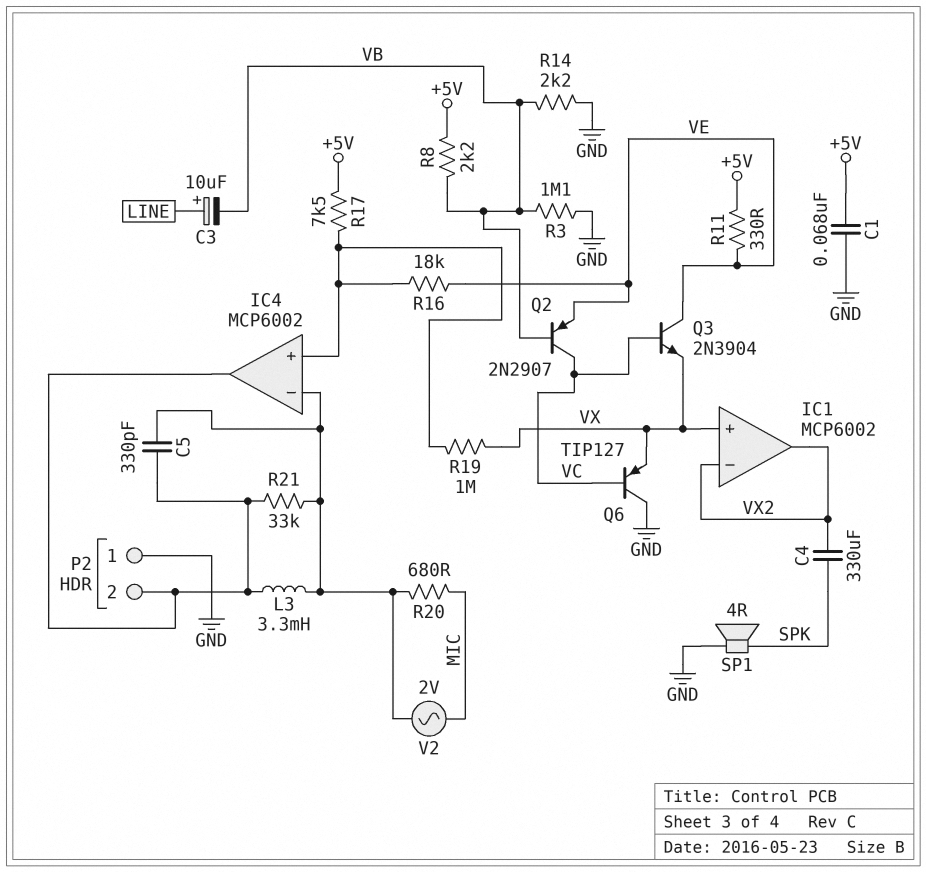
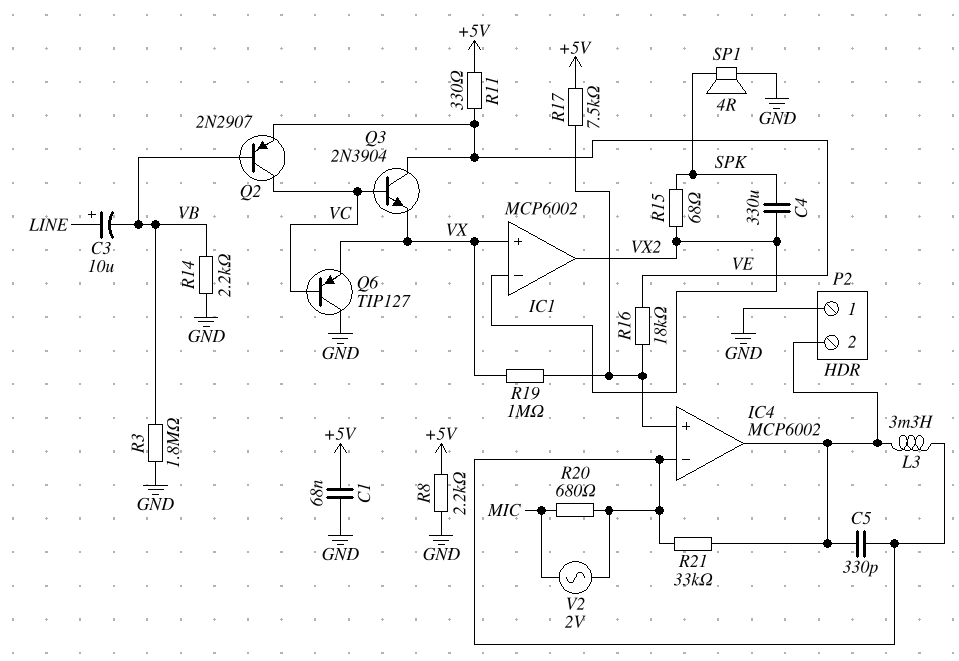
R3: 1.1M (GND, VB) -> 1.8M (GND, VB)
R8: 2.2k (+5V, VB) -> 2.2k (+5V, GND)
R15: none -> 68 (SPK, VX2)

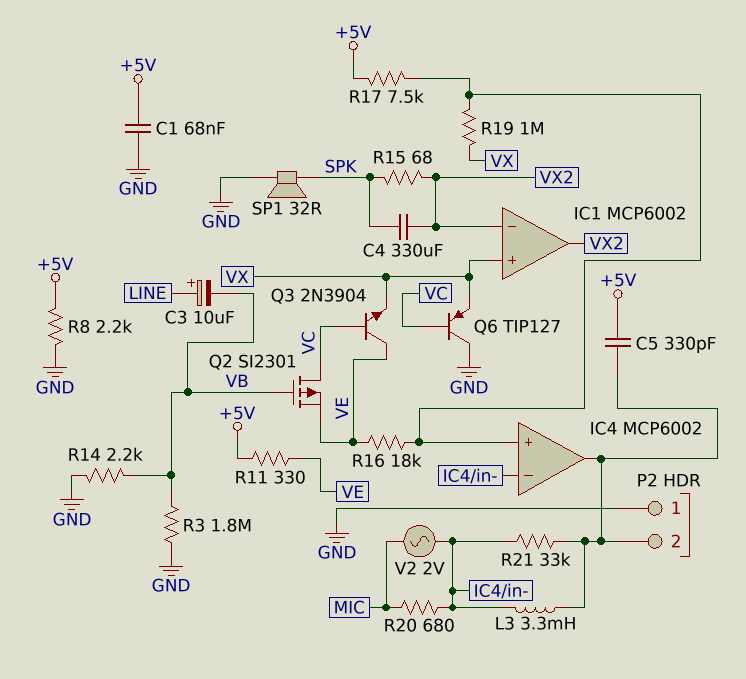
C5: 330pF (IC4/in-, IC4/out) -> 330pF (+5V, IC4/out)
Q2: PNP 2N2907 (B VB, C VC, E VE) -> PMOS SI2301 (G VB, D VC, S VE)
SP1: speaker 4R (GND, SPK) -> speaker 32R (GND, SPK)

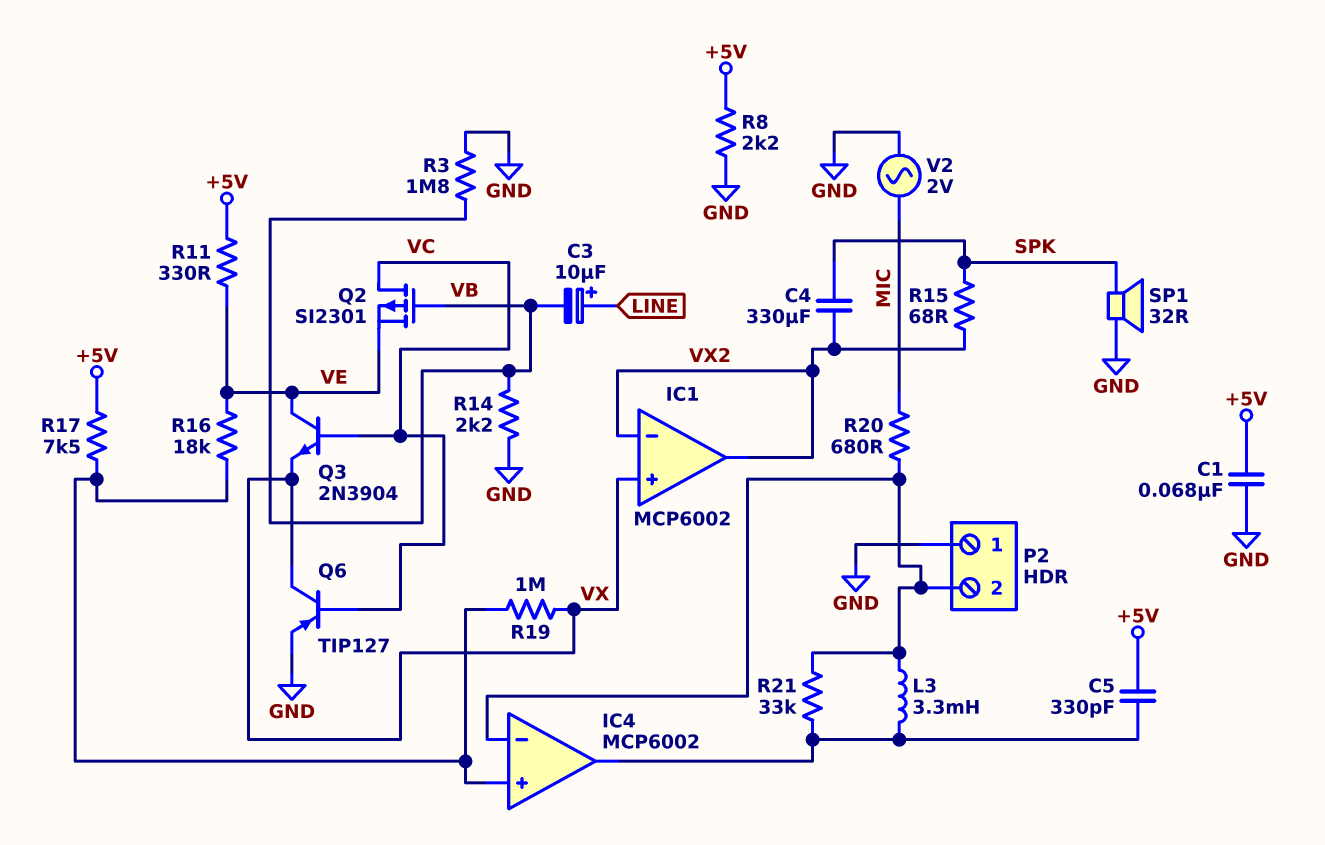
P2 pin 2: IC4/out -> IC4/in-
Q6: PNP TIP127 (B VC, C GND, E VX) -> PNP TIP127 (B VC, C VX, E GND)
V2: AC 2V (IC4/in-, MIC) -> AC 2V (GND, MIC)

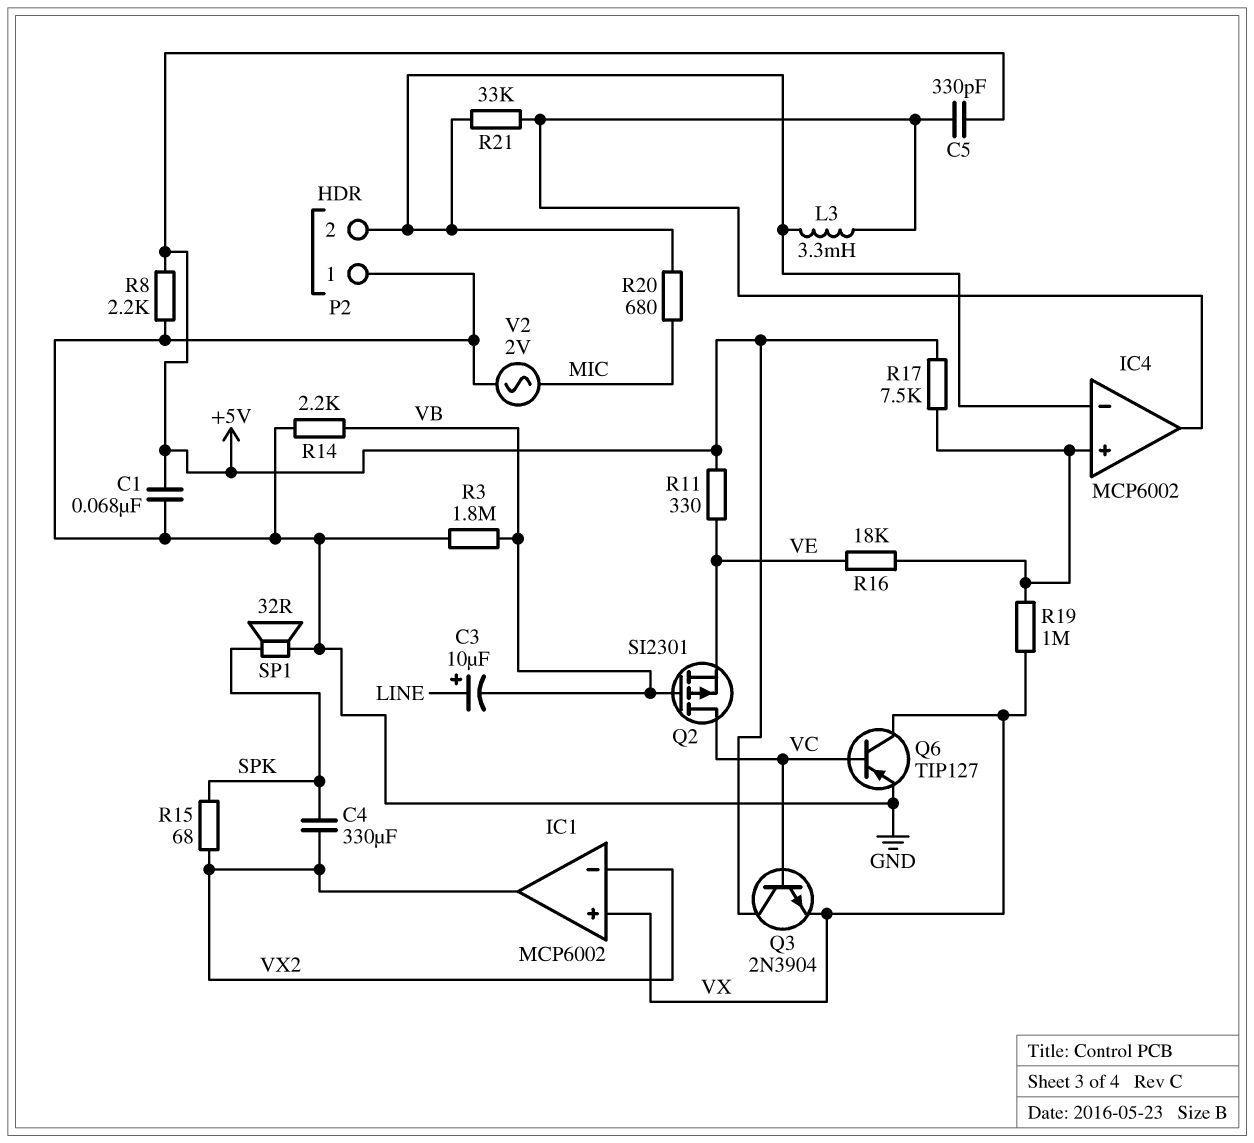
Q3: NPN 2N3904 (B VC, C VE, E VX) -> NPN 2N3904 (B VC, C +5V, E VX)

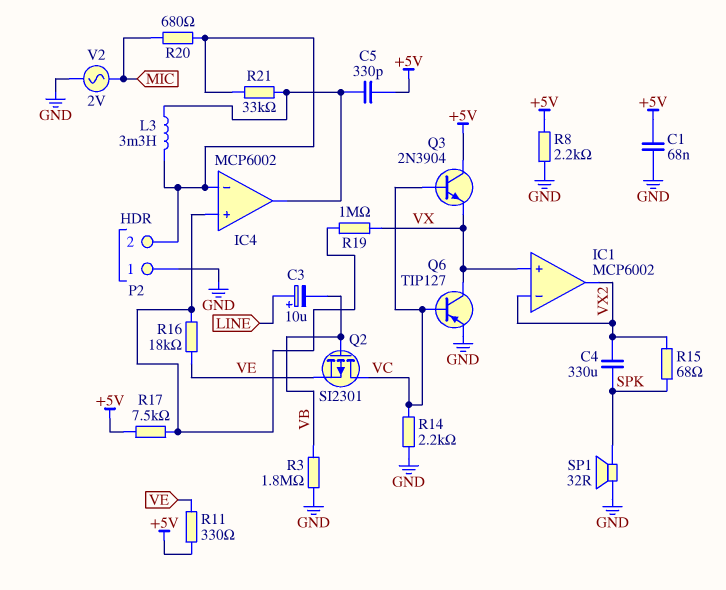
R14: 2.2k (GND, VB) -> 2.2k (GND, VC)

